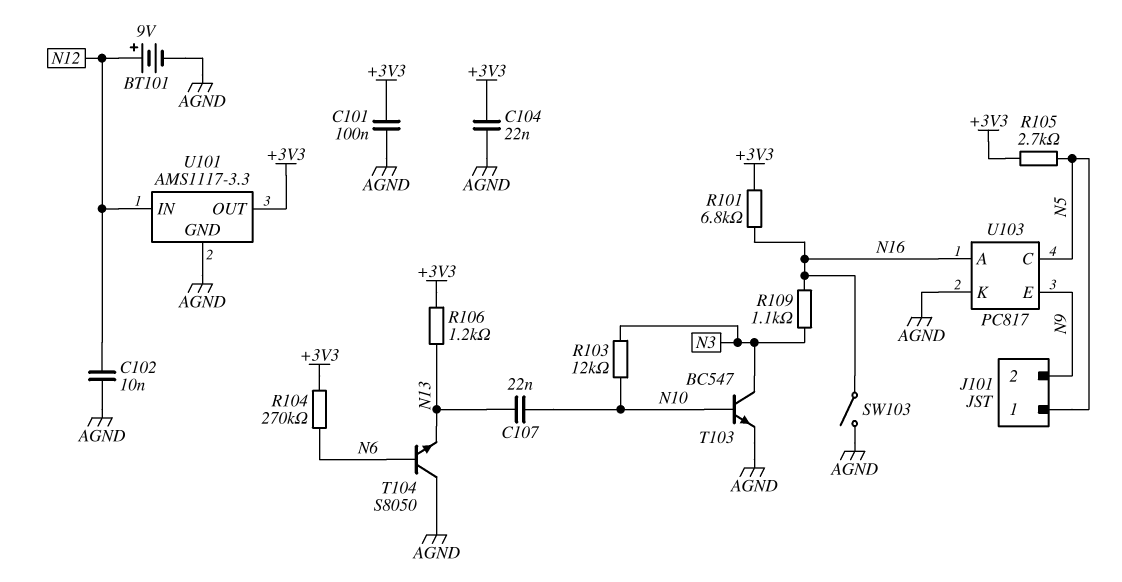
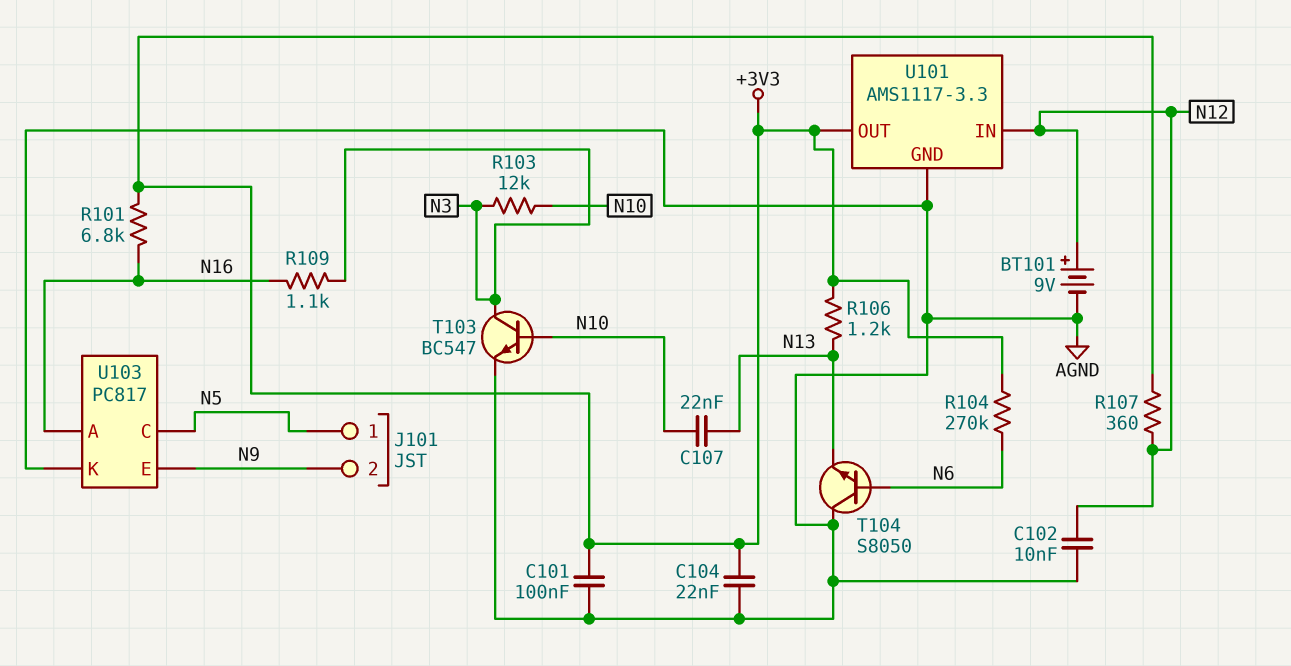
R105: 2.7k (+3V3, N5) -> none
R107: none -> 360 (+3V3, N12)
SW103: switch (AGND, N16) -> none

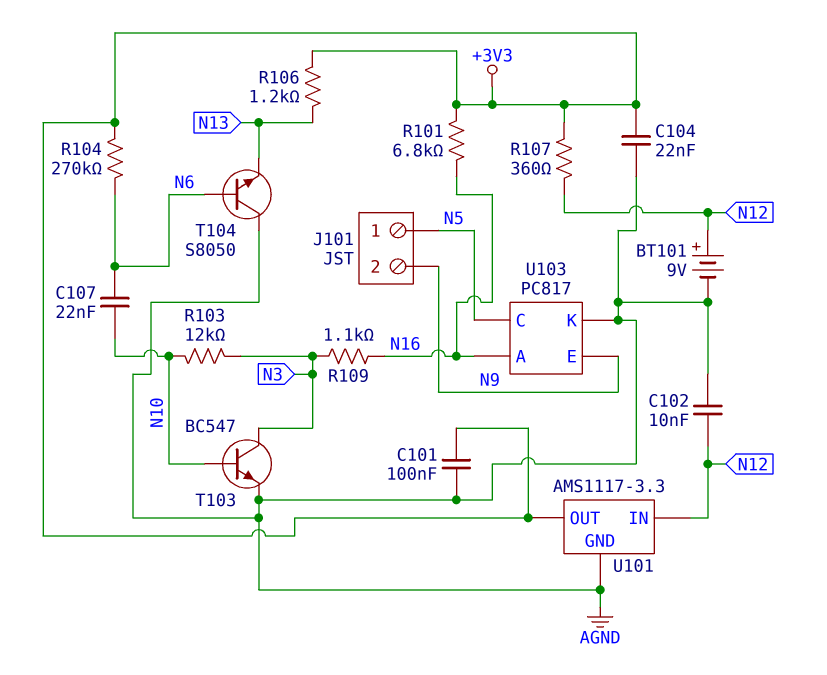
C107: 22nF (N10, N13) -> 22nF (N6, N10)

